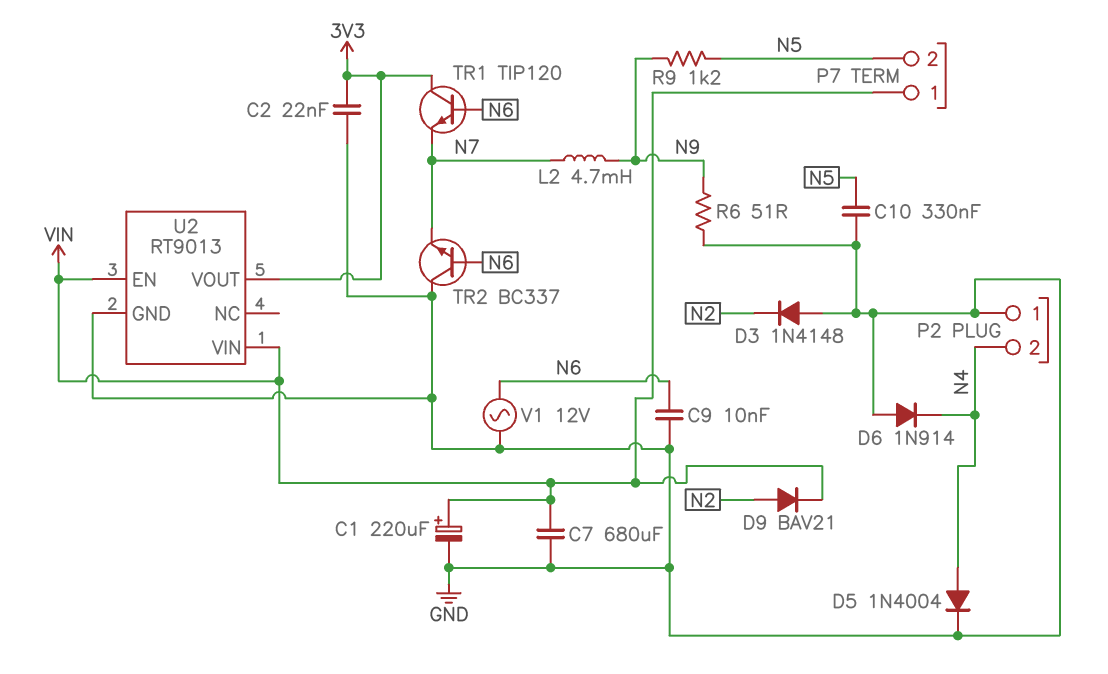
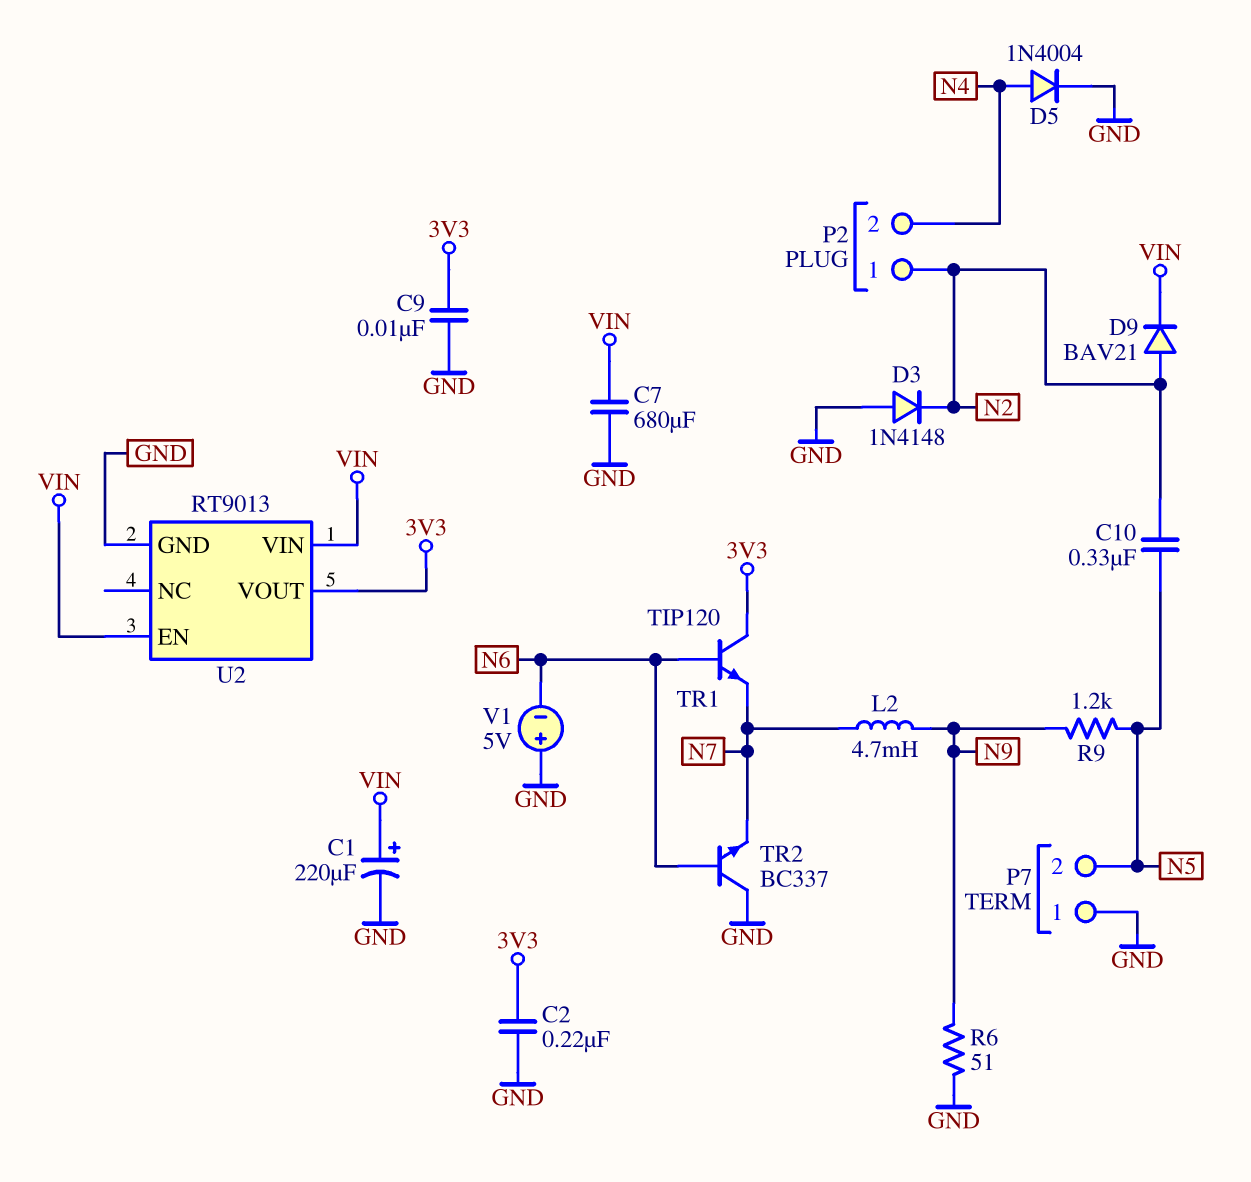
C2: 22nF (3V3, GND) -> 220nF (3V3, GND)
C9: 10nF (GND, N6) -> 10nF (3V3, GND)
C10: 330nF (GND, N5) -> 330nF (N2, N5)
D6: diode 1N914 (A GND, K N4) -> none
P2 pin 1: GND -> N2
P7 pin 1: VIN -> GND
V1: AC 12V (GND, N6) -> 5V (plus GND, minus N6)

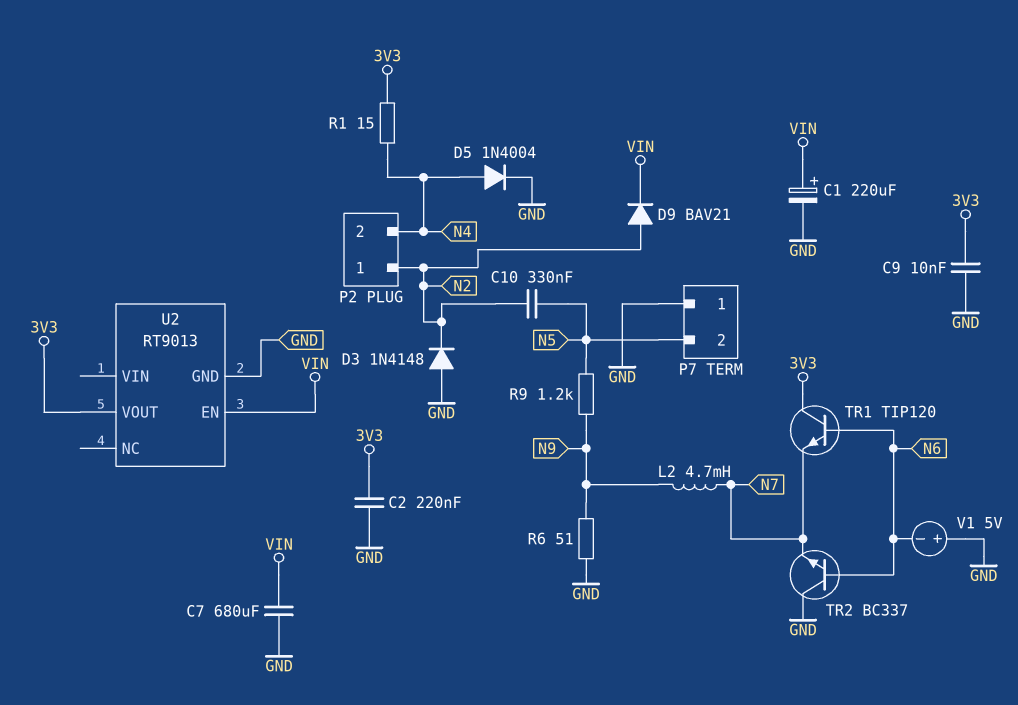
R1: none -> 15 (3V3, N4)
U2 pin VIN: VIN -> none

